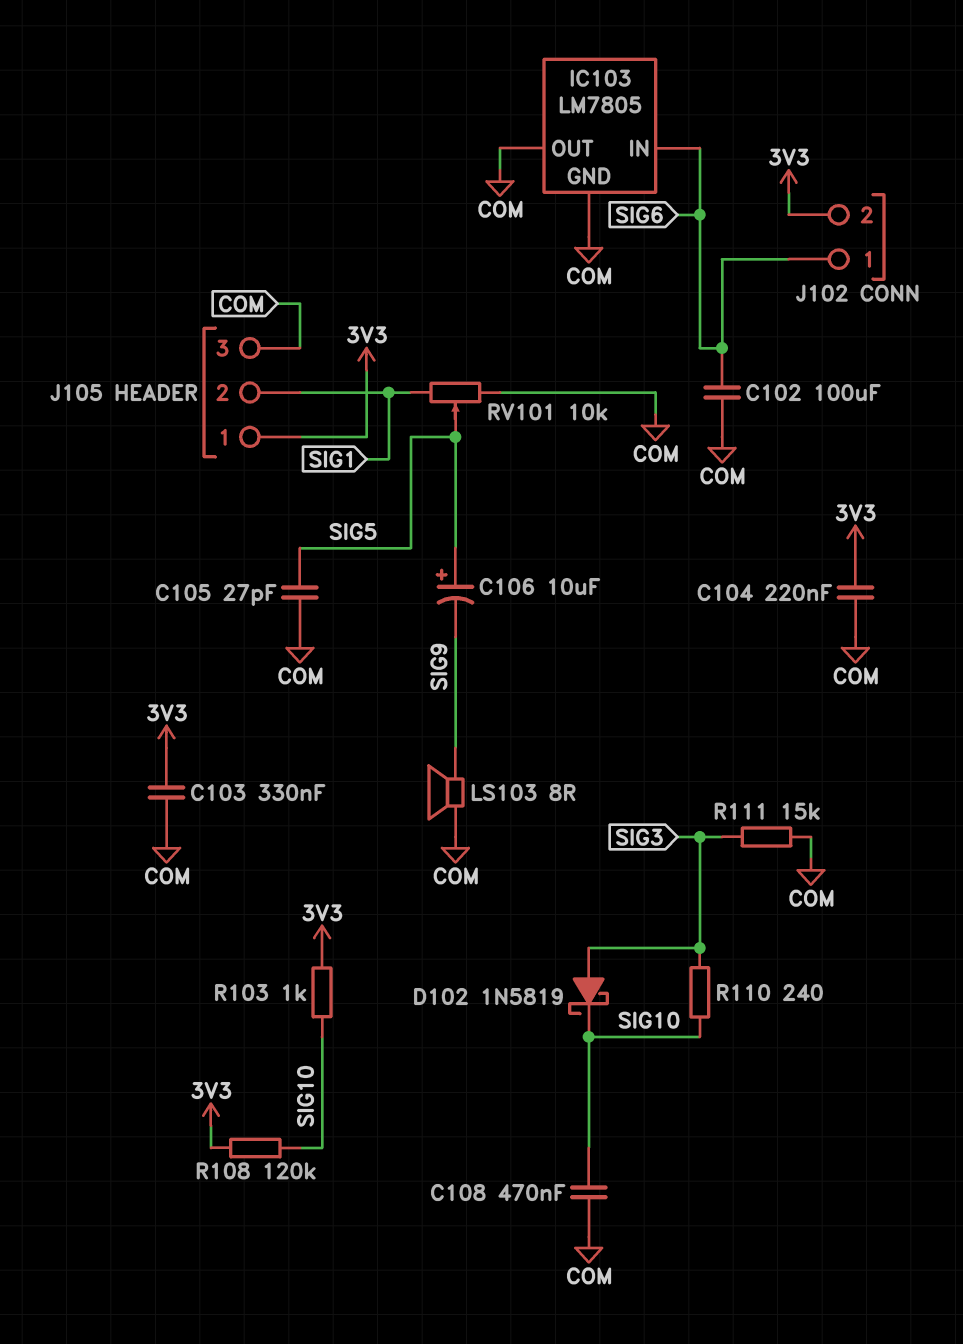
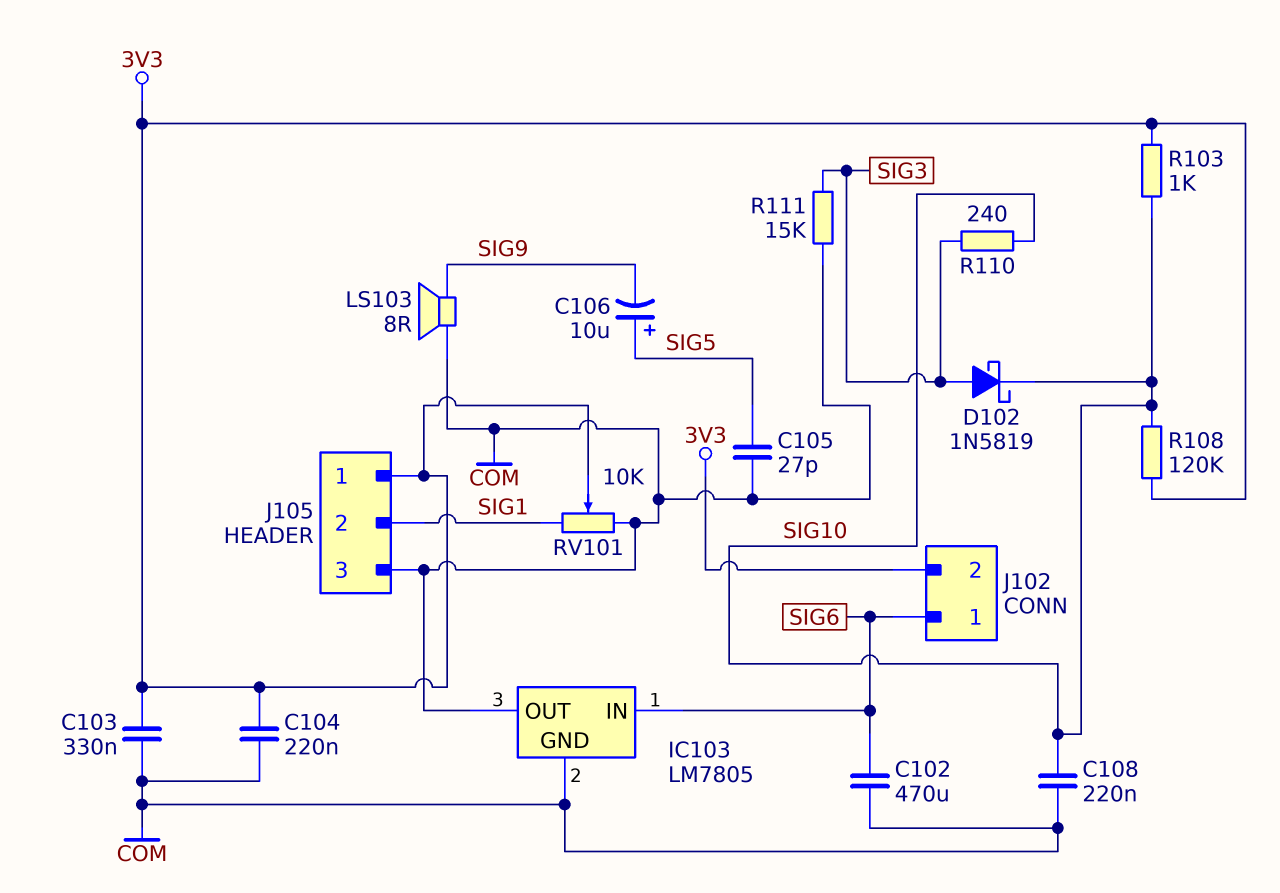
C102: 100uF (COM, SIG6) -> 470uF (COM, SIG6)
C108: 470nF (COM, SIG10) -> 220nF (COM, SIG10)
RV101: 10k (COM, SIG1, wiper SIG5) -> 10k (COM, SIG1, wiper 3V3)

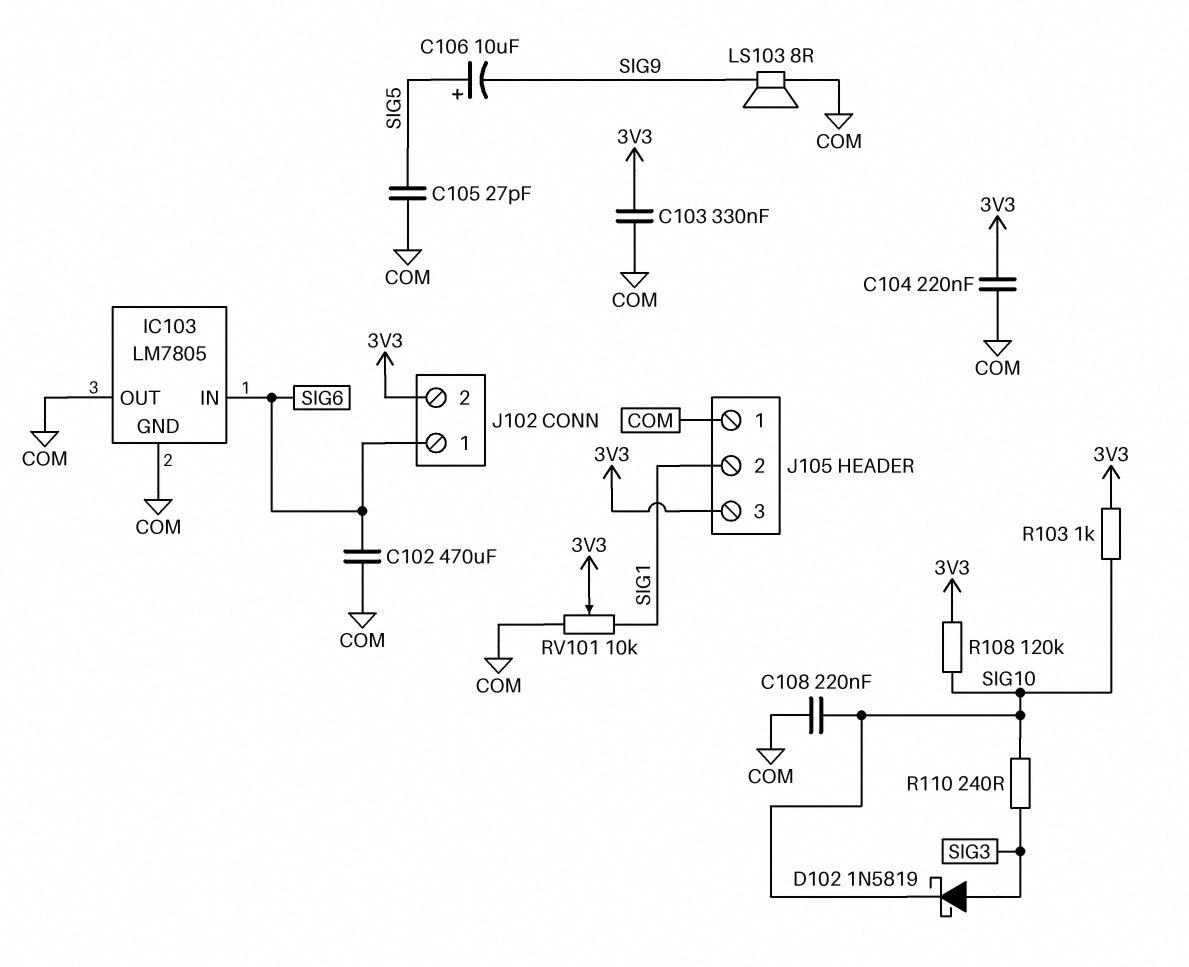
J105 pin 1: 3V3 -> COM
J105 pin 3: COM -> 3V3
R111: 15k (COM, SIG3) -> none

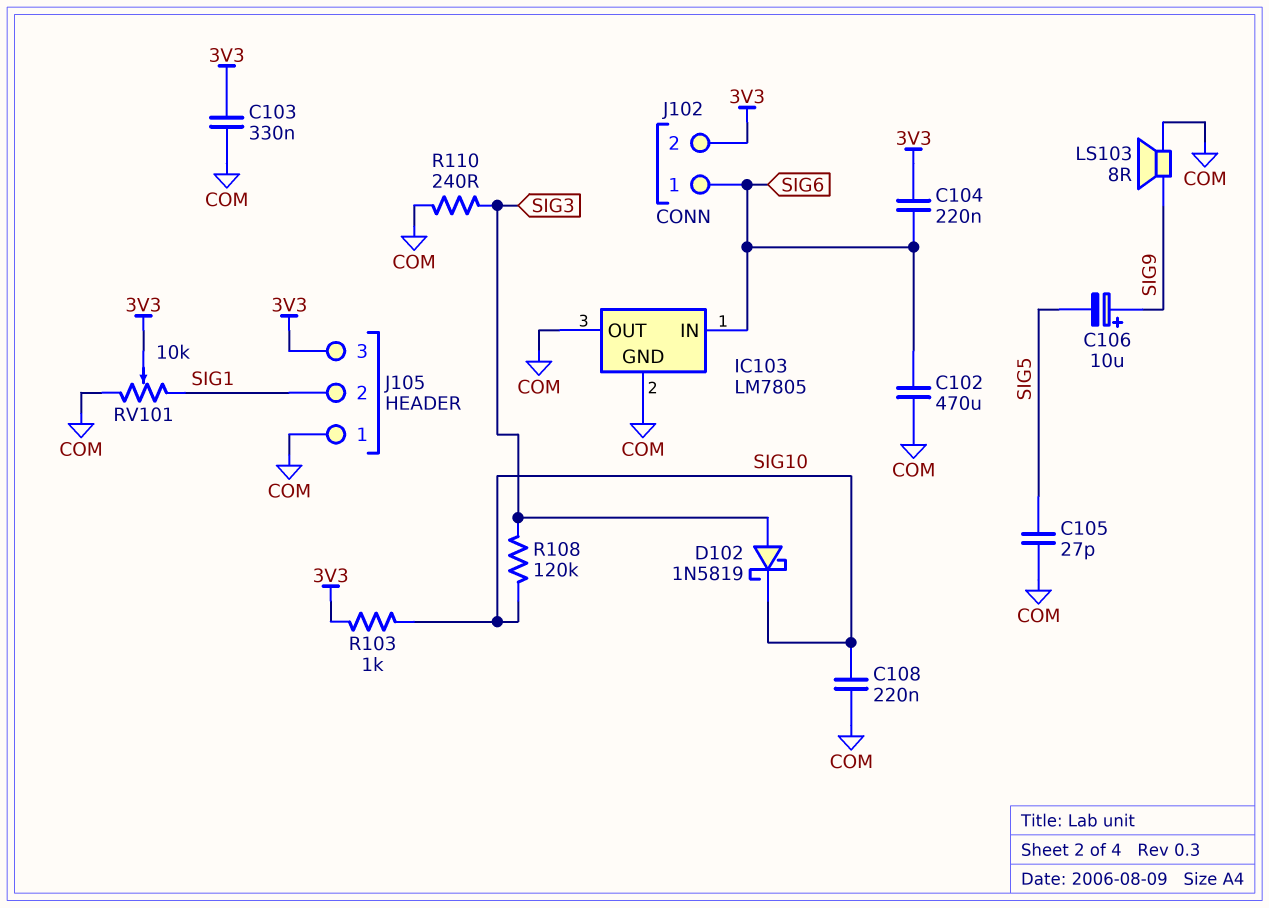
C104: 220nF (3V3, COM) -> 220nF (3V3, SIG6)
C106: 10uF (plus SIG5, minus SIG9) -> 10uF (plus SIG9, minus SIG5)
R108: 120k (3V3, SIG10) -> 120k (SIG3, SIG10)
R110: 240 (SIG3, SIG10) -> 240 (COM, SIG3)

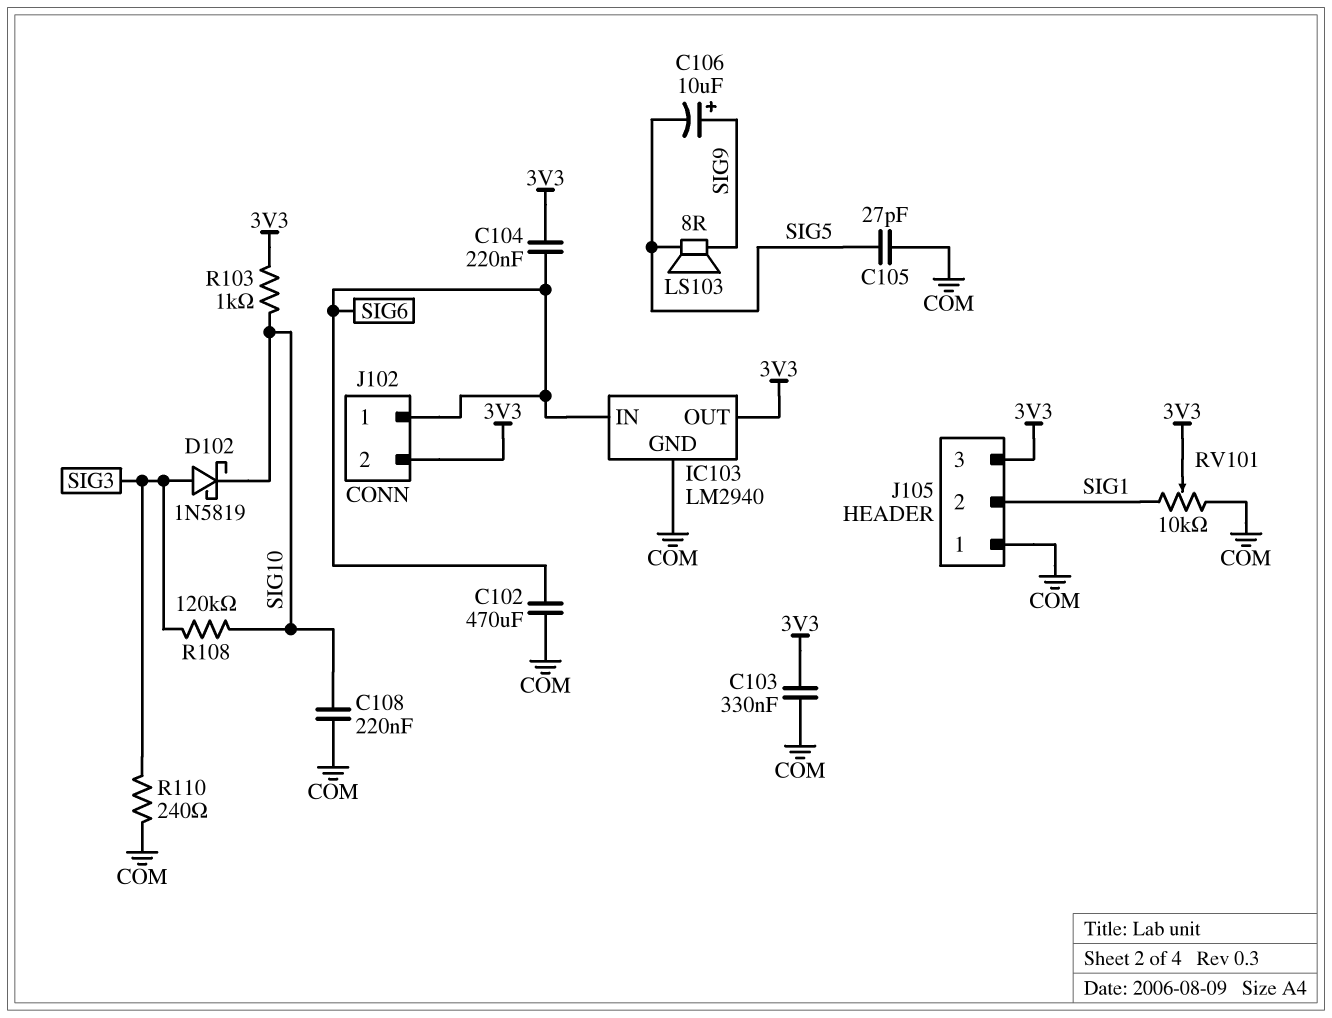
IC103: LM7805 -> LM2940
IC103 pin OUT: COM -> 3V3
LS103: speaker 8R (COM, SIG9) -> speaker 8R (SIG5, SIG9)

